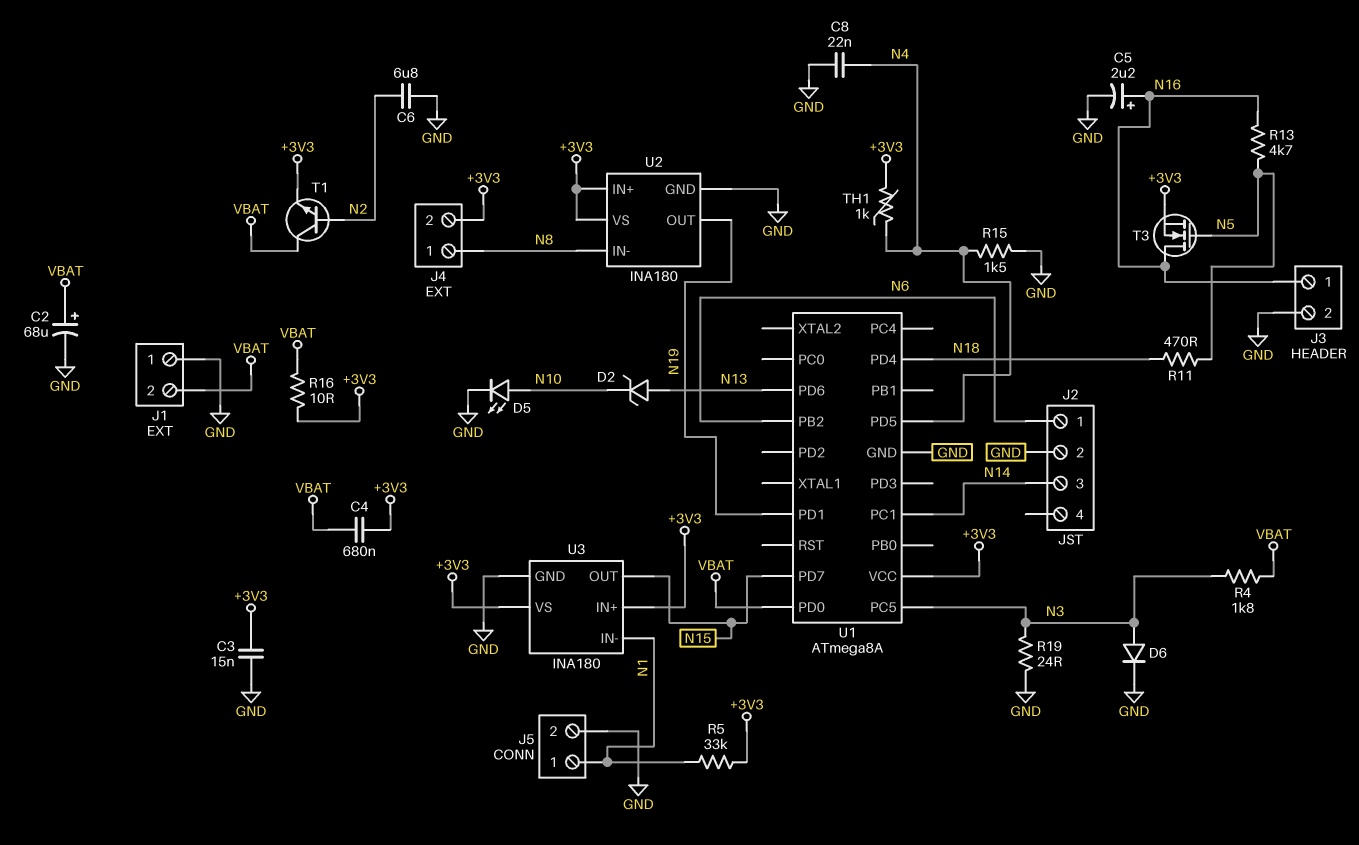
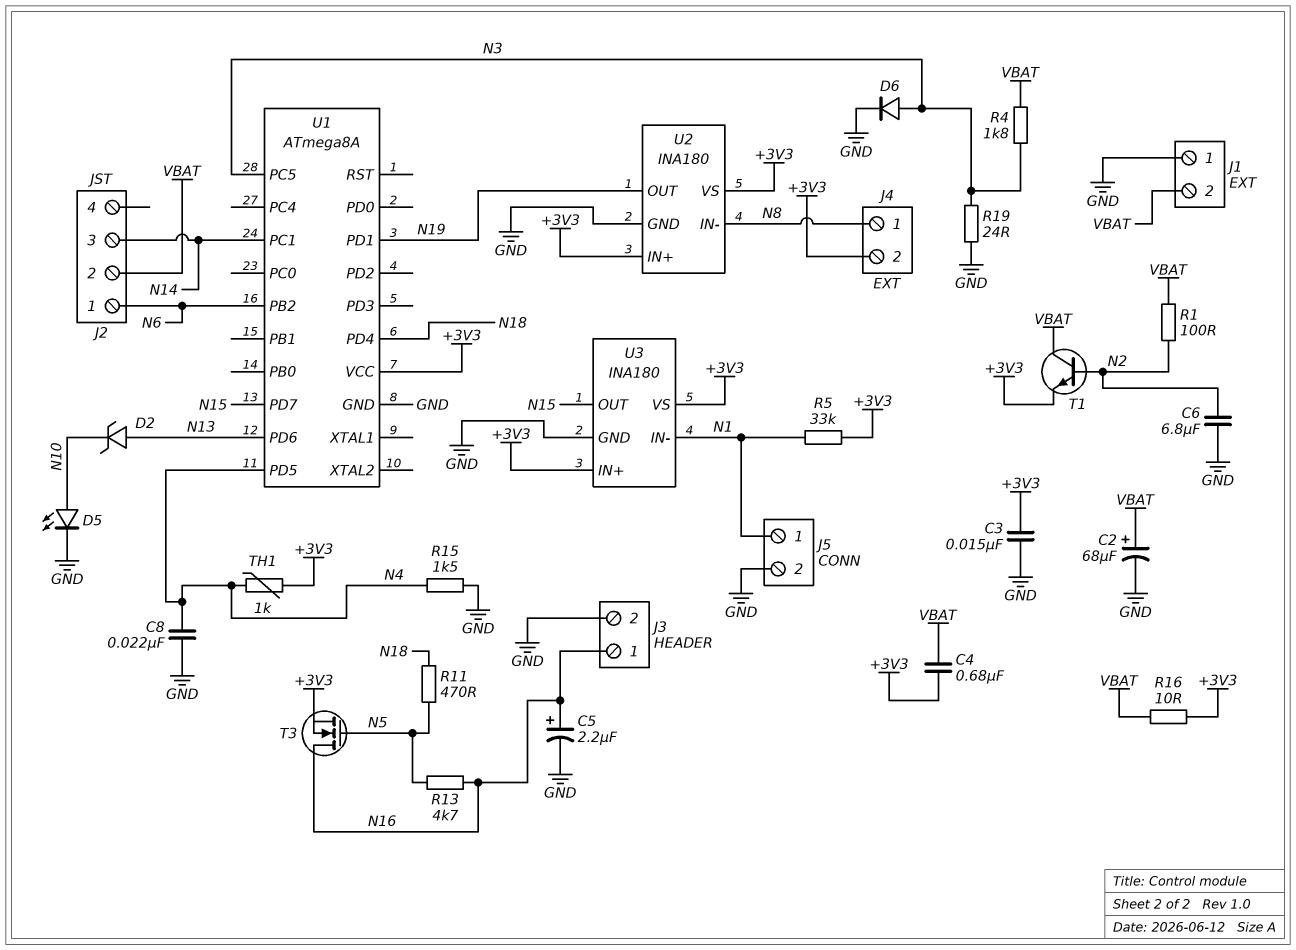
J2 pin 2: GND -> VBAT
R1: none -> 100 (N2, VBAT)
U1 pin PD0: VBAT -> none

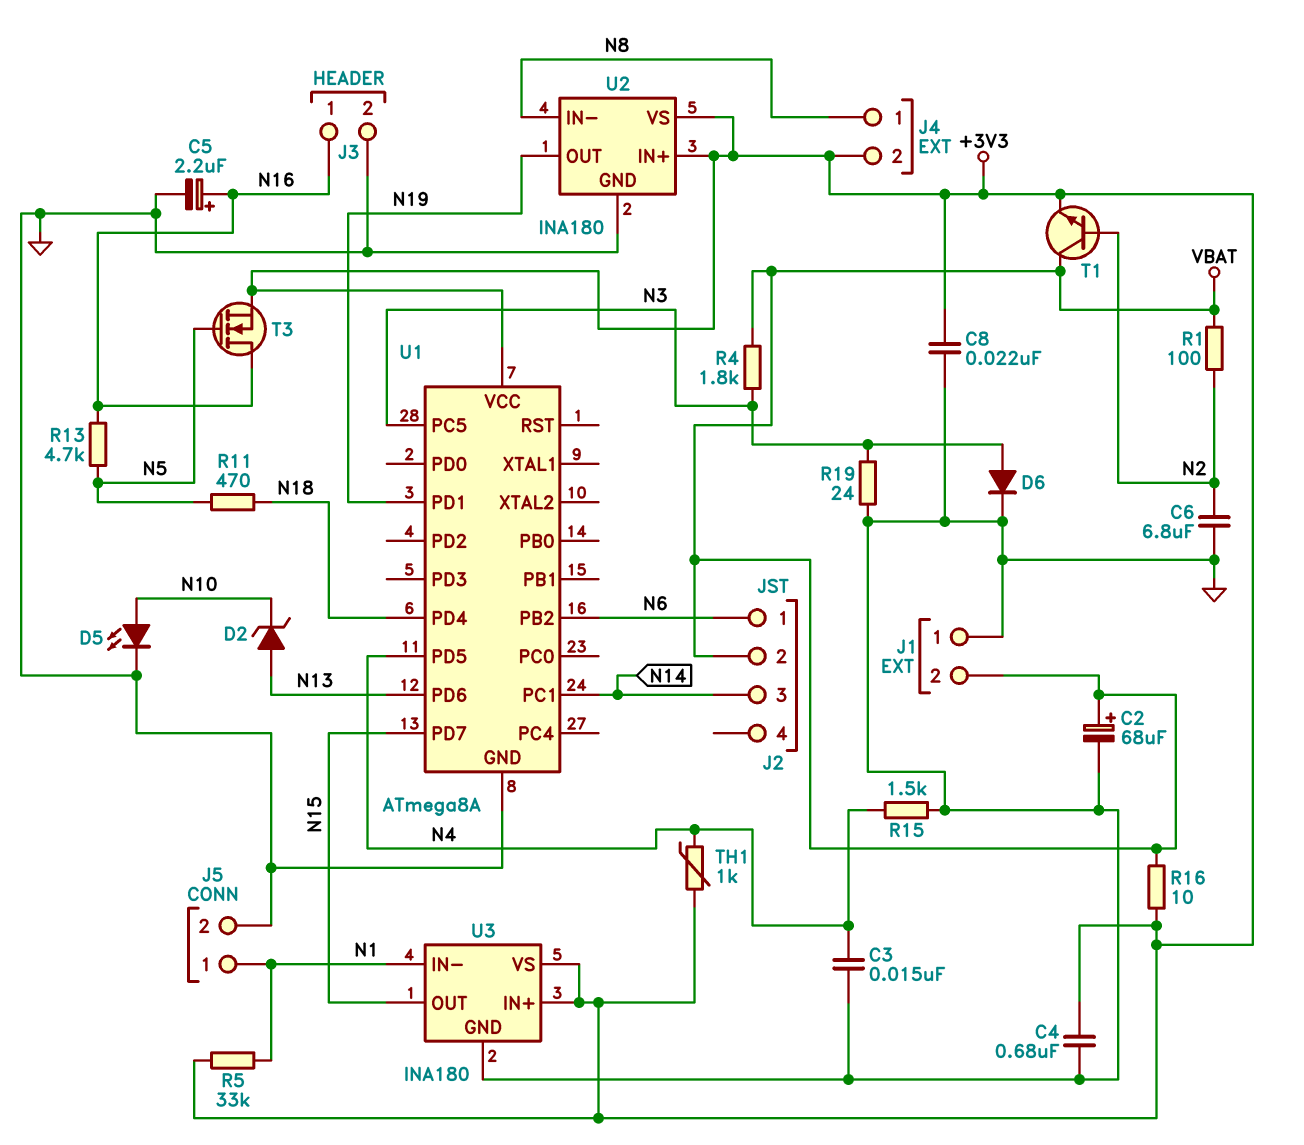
C3: 15nF (+3V3, GND) -> 15nF (GND, N4)
C4: 680nF (+3V3, VBAT) -> 680nF (+3V3, GND)
C8: 22nF (GND, N4) -> 22nF (+3V3, GND)

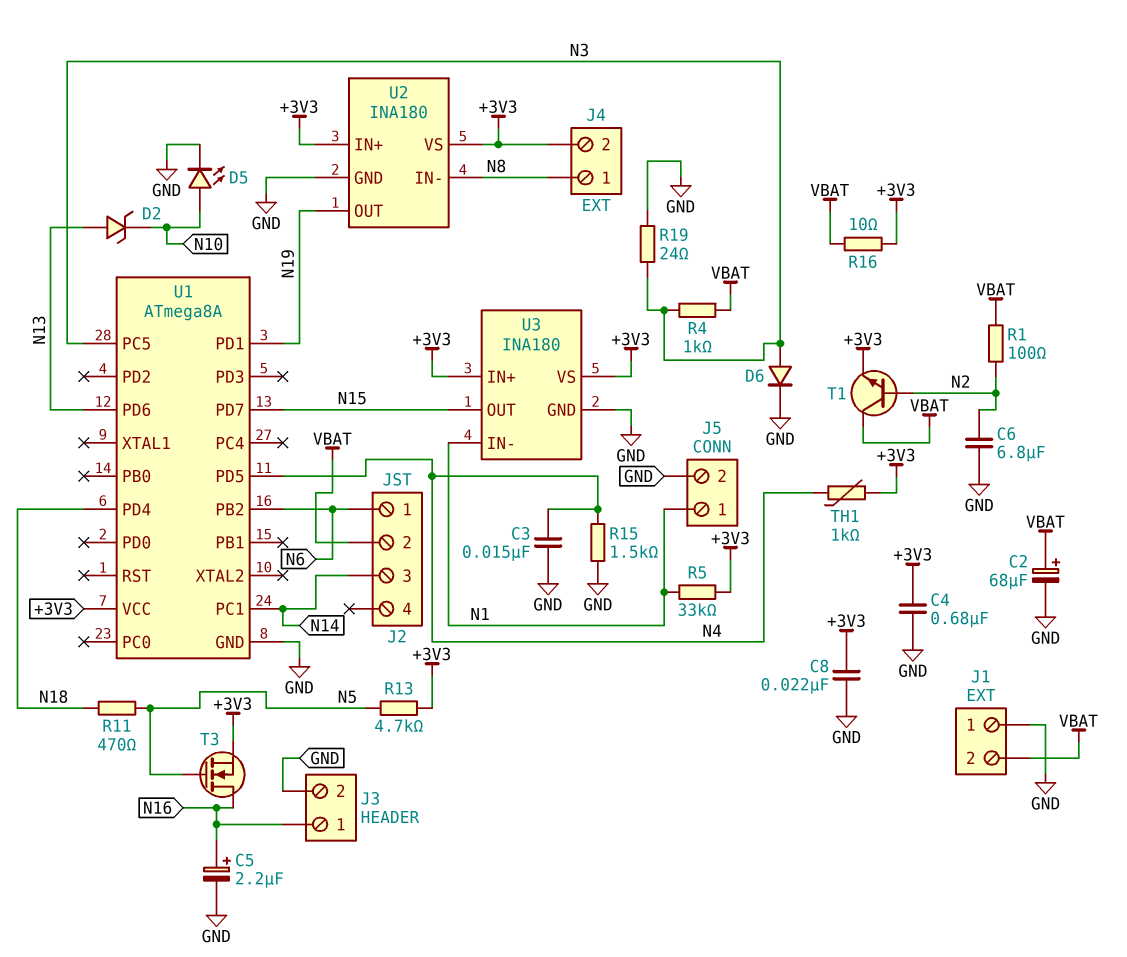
R4: 1.8k (N3, VBAT) -> 1k (N3, VBAT)
R13: 4.7k (N5, N16) -> 4.7k (+3V3, N5)

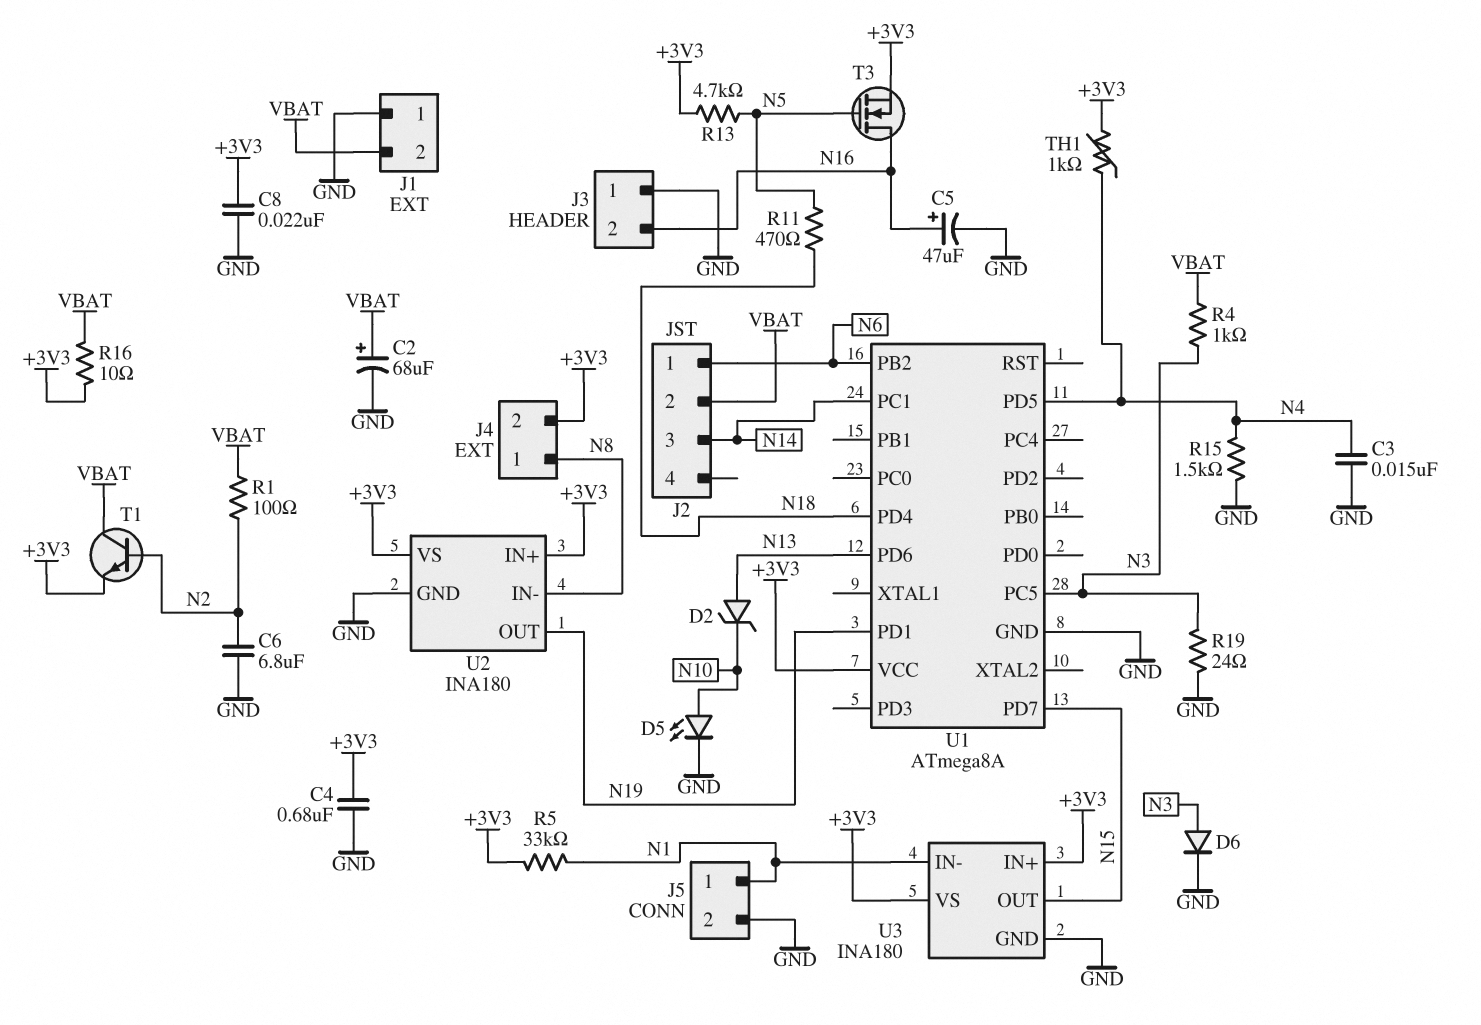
C5: 2.2uF (plus N16, minus GND) -> 47uF (plus N16, minus GND)
J3 pin 1: N16 -> GND
J3 pin 2: GND -> N16

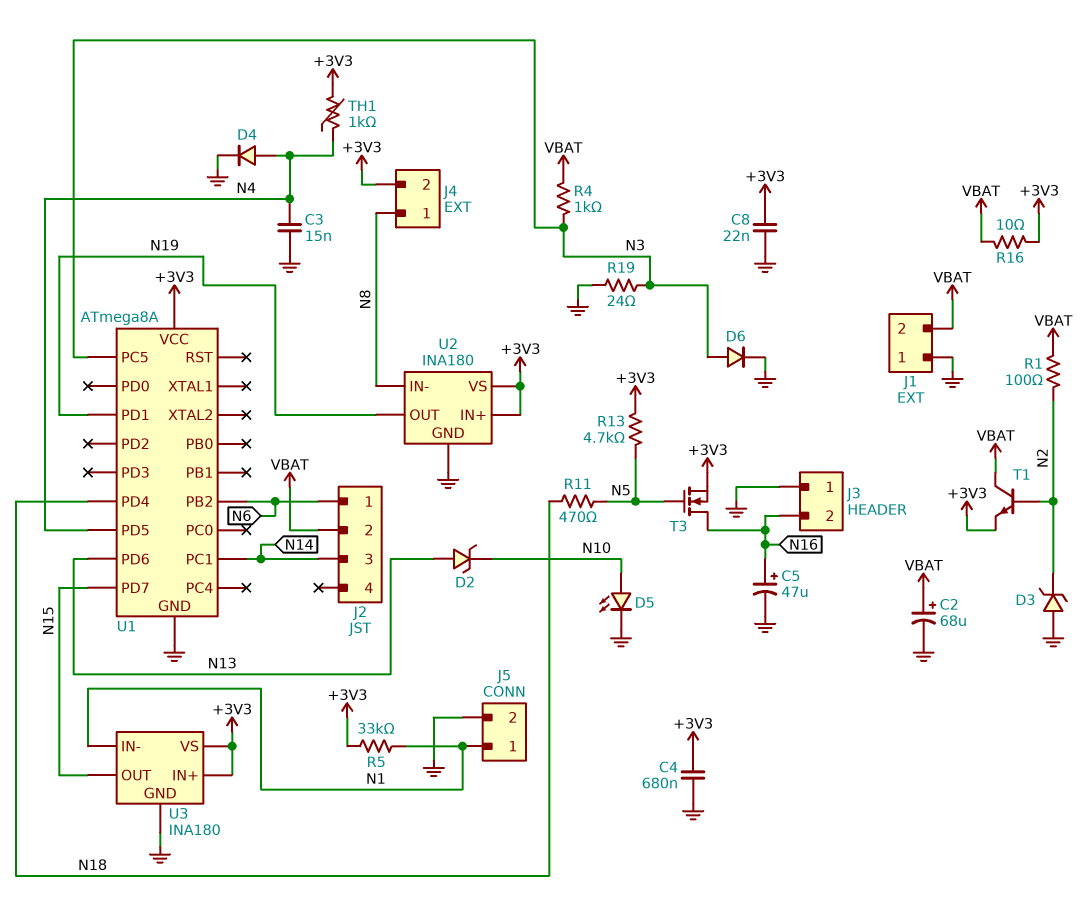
C6: 6.8uF (GND, N2) -> none
D3: none -> zener (A GND, K N2)
D4: none -> diode (A N4, K GND)
R15: 1.5k (GND, N4) -> none

